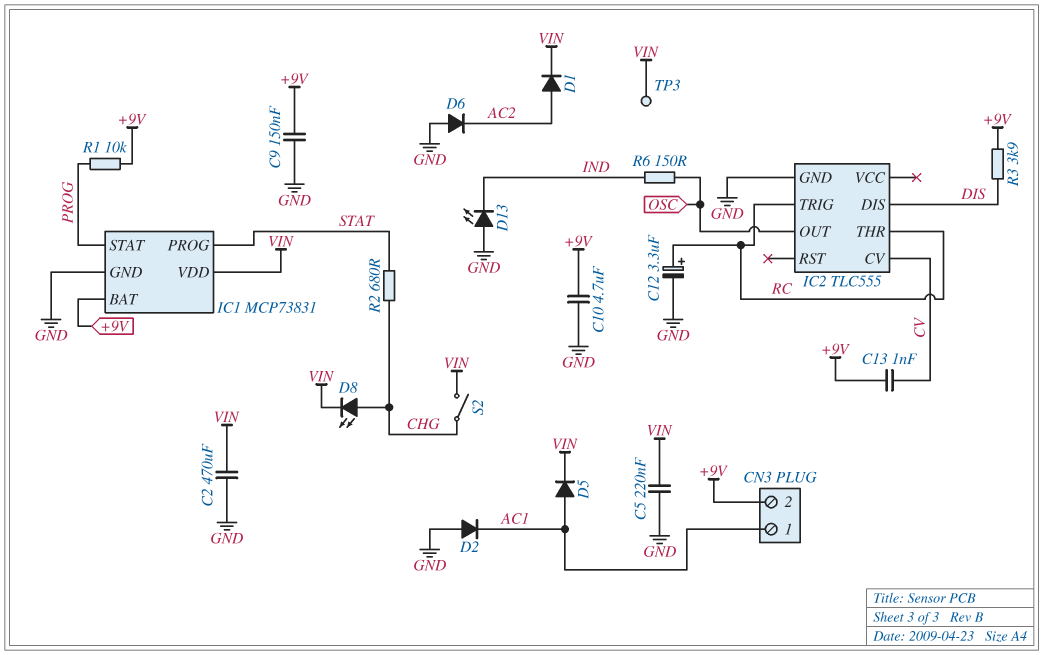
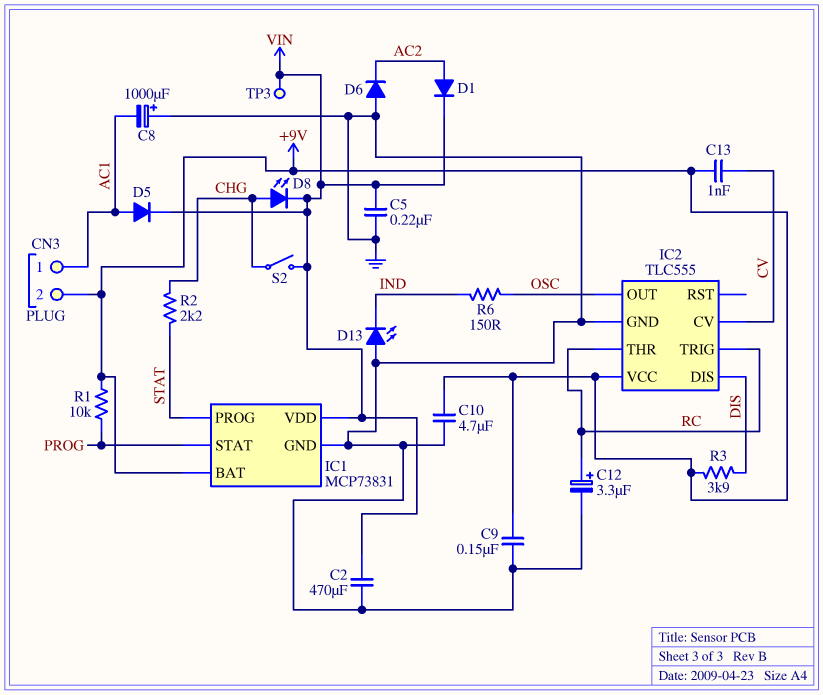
C8: none -> 1000uF (plus GND, minus AC1)
D2: diode (A GND, K AC1) -> none
IC2 pin VCC: none -> +9V
R2: 680 (CHG, STAT) -> 2.2k (CHG, STAT)

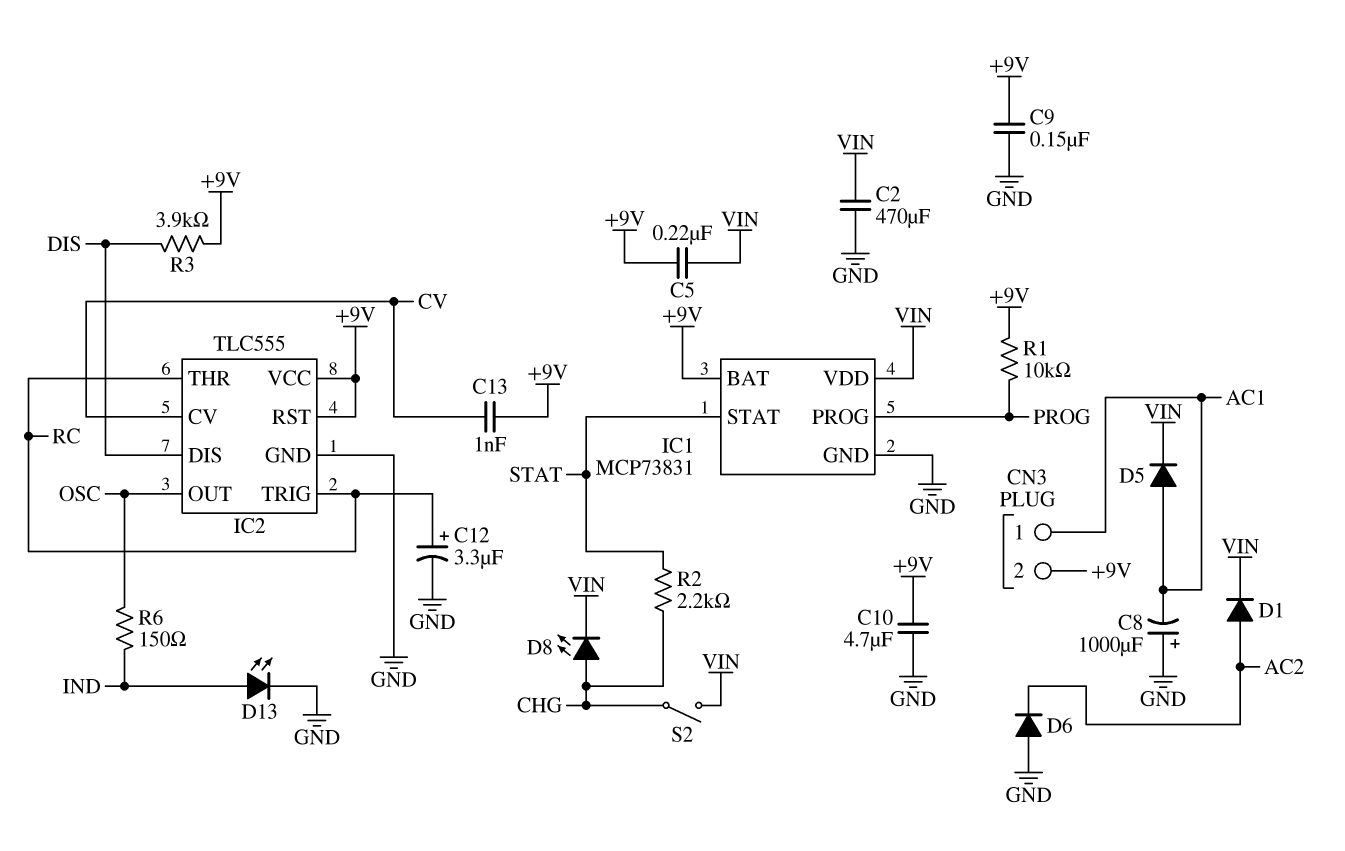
C5: 220nF (GND, VIN) -> 220nF (+9V, VIN)
D13: LED (A GND, K IND) -> LED (A IND, K GND)
IC1 pin PROG: STAT -> PROG
IC1 pin STAT: PROG -> STAT
IC2 pin RST: none -> +9V
TP3: test point (VIN) -> none

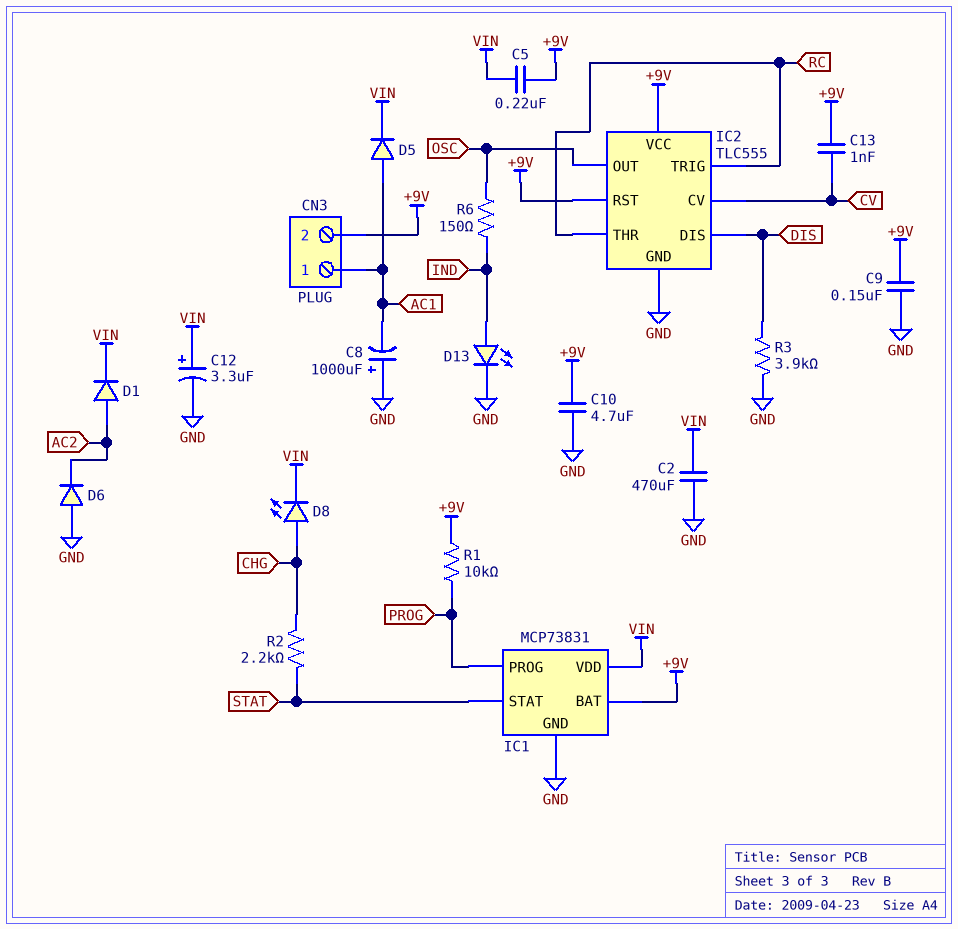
C12: 3.3uF (plus RC, minus GND) -> 3.3uF (plus VIN, minus GND)
R3: 3.9k (+9V, DIS) -> 3.9k (DIS, GND)
S2: switch (CHG, VIN) -> none

